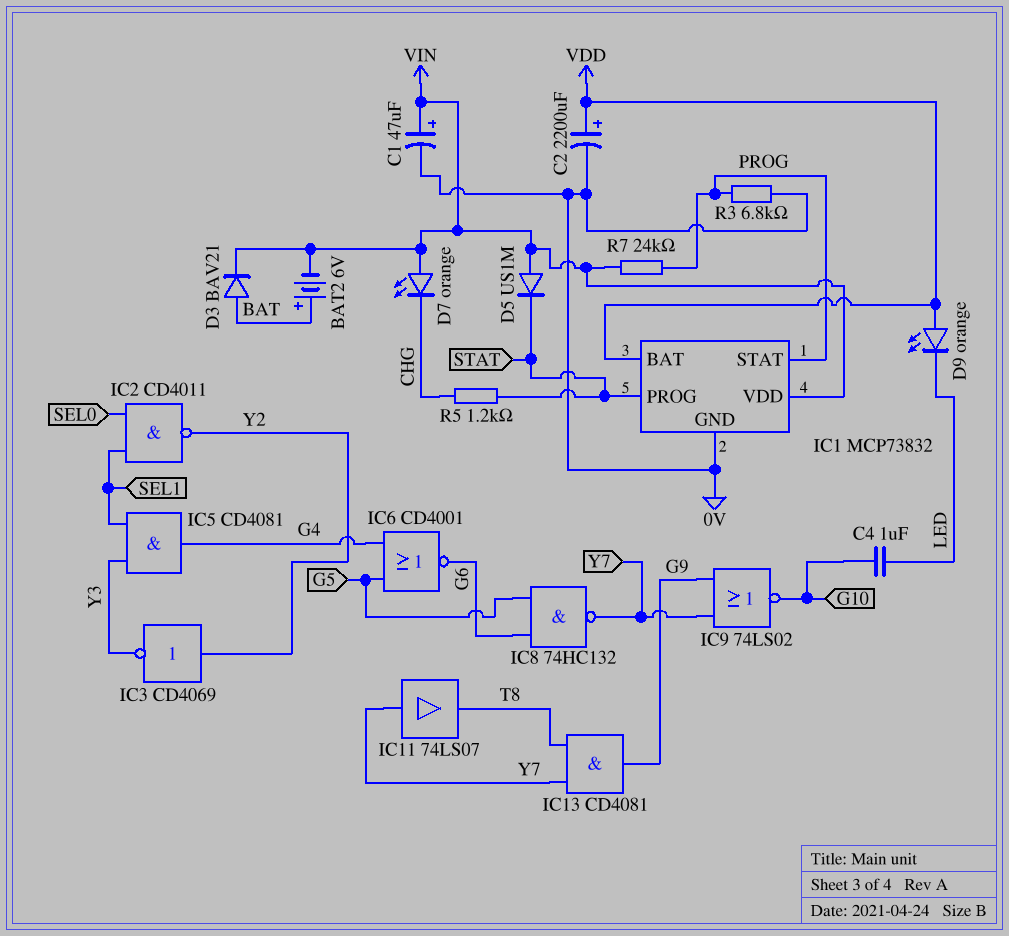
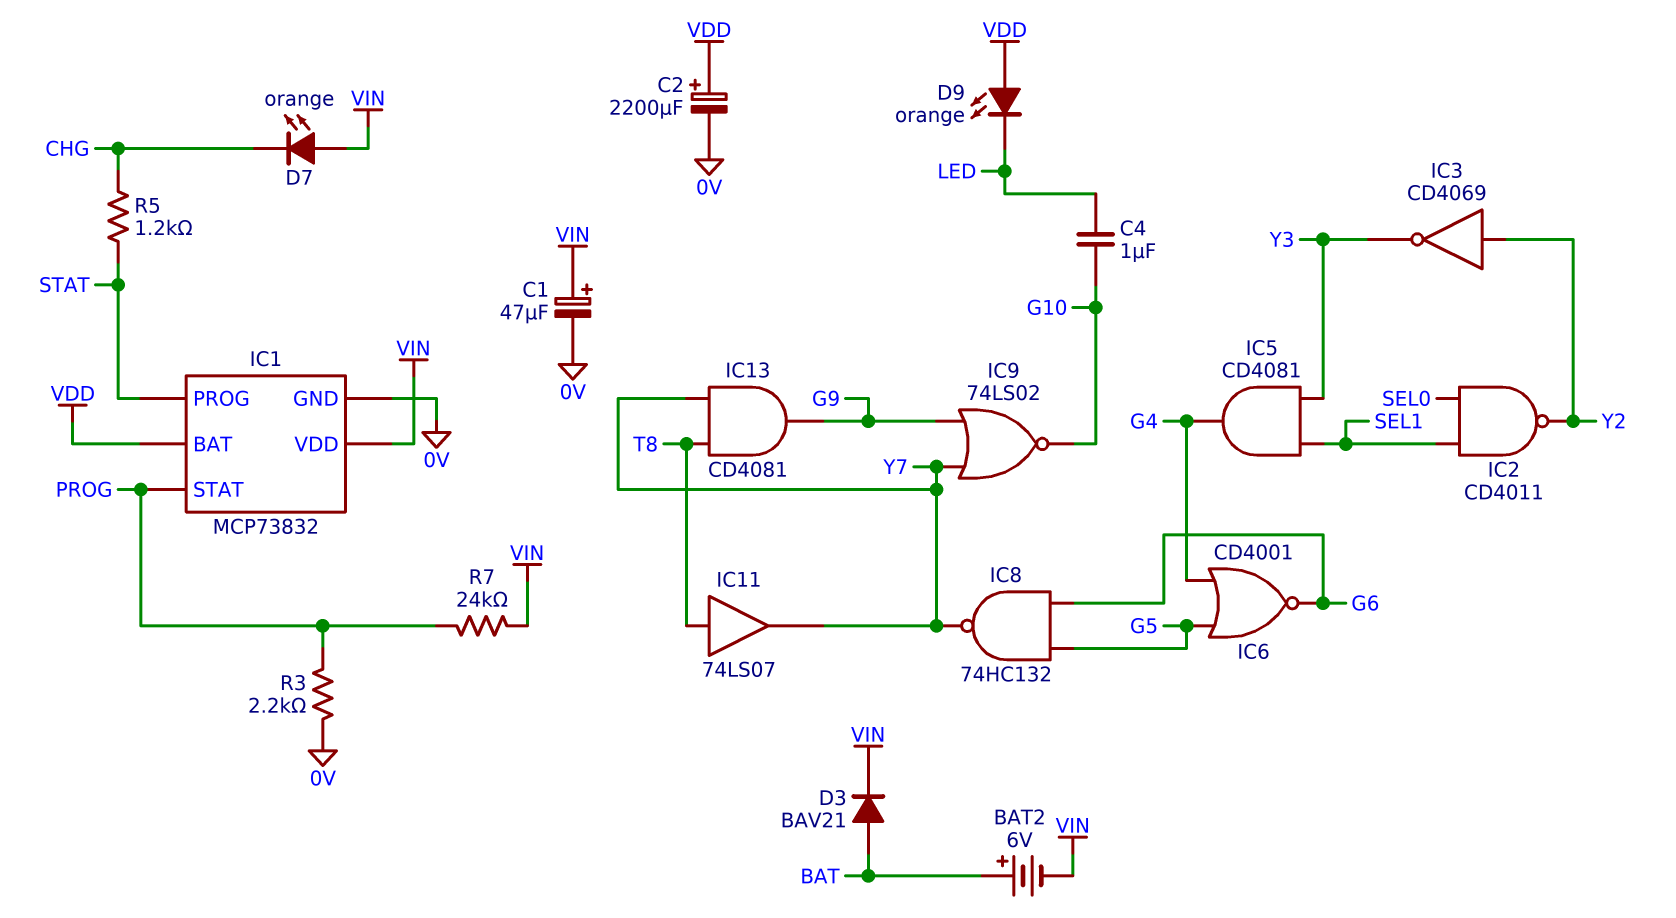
D5: diode US1M (A VIN, K STAT) -> none
IC11: buffer 74LS07 (in Y7, out T8) -> buffer 74LS07 (in T8, out Y7)
R3: 6.8k (0V, PROG) -> 2.2k (0V, PROG)

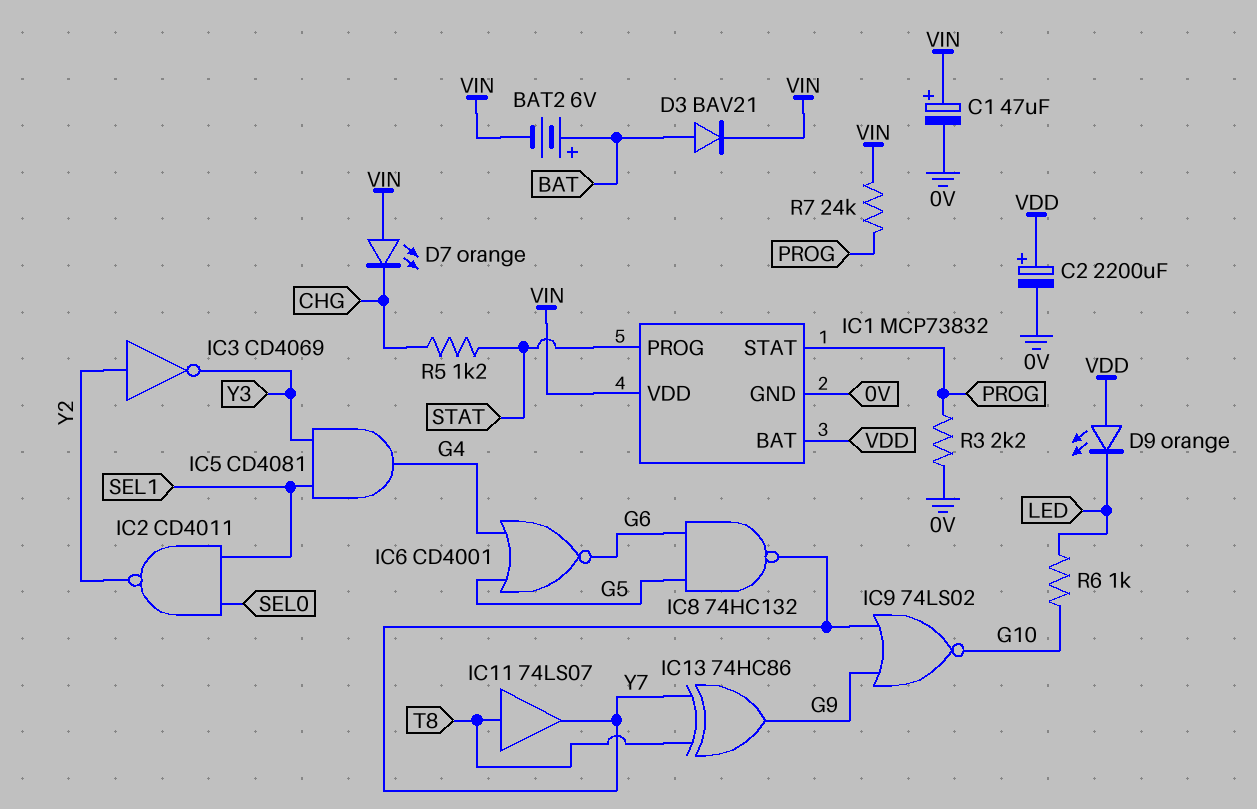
C4: 1uF (G10, LED) -> none
IC13: AND CD4081 (in T8, in Y7, out G9) -> XOR 74HC86 (in T8, in Y7, out G9)
R6: none -> 1k (G10, LED)

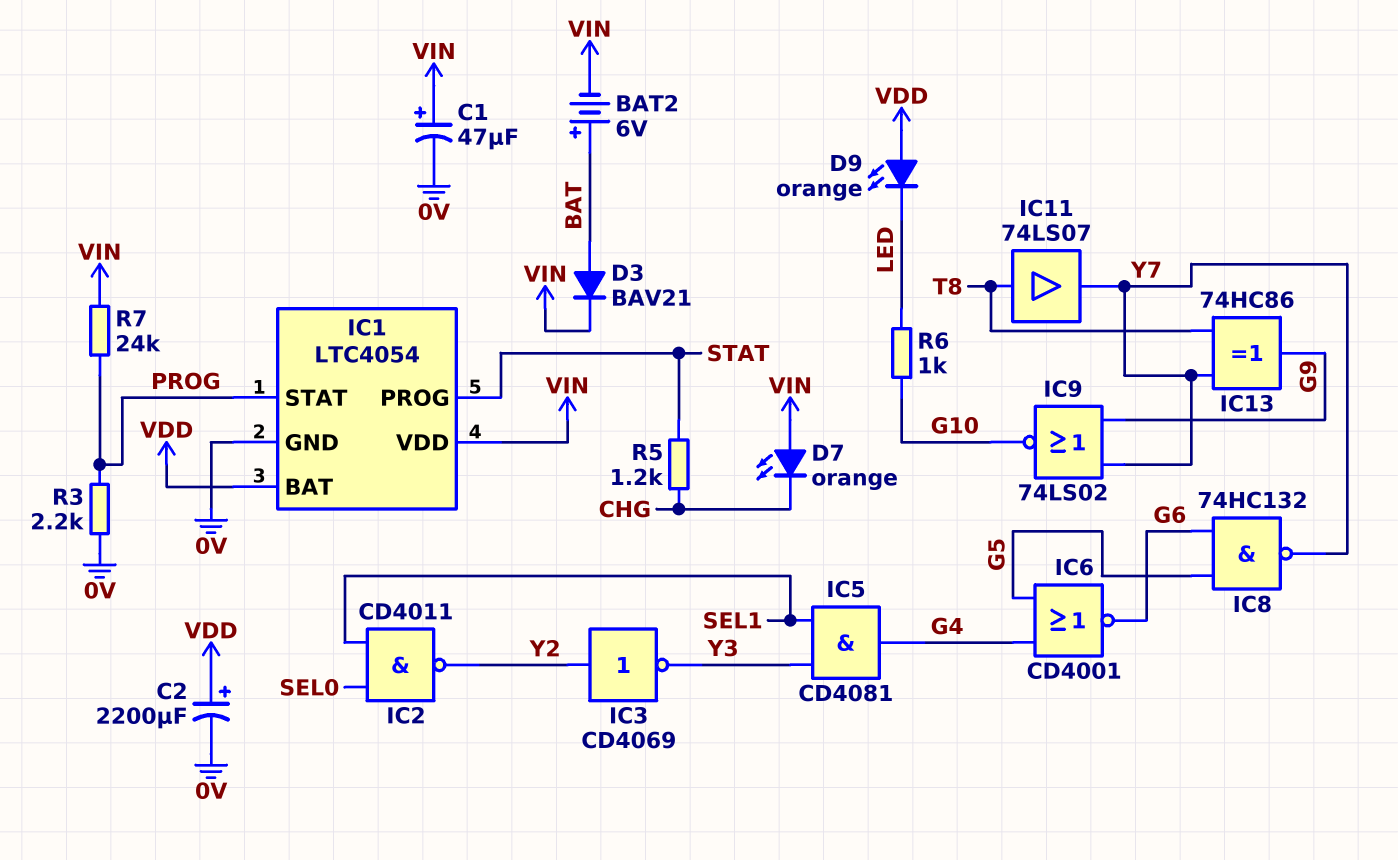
IC1: MCP73832 -> LTC4054

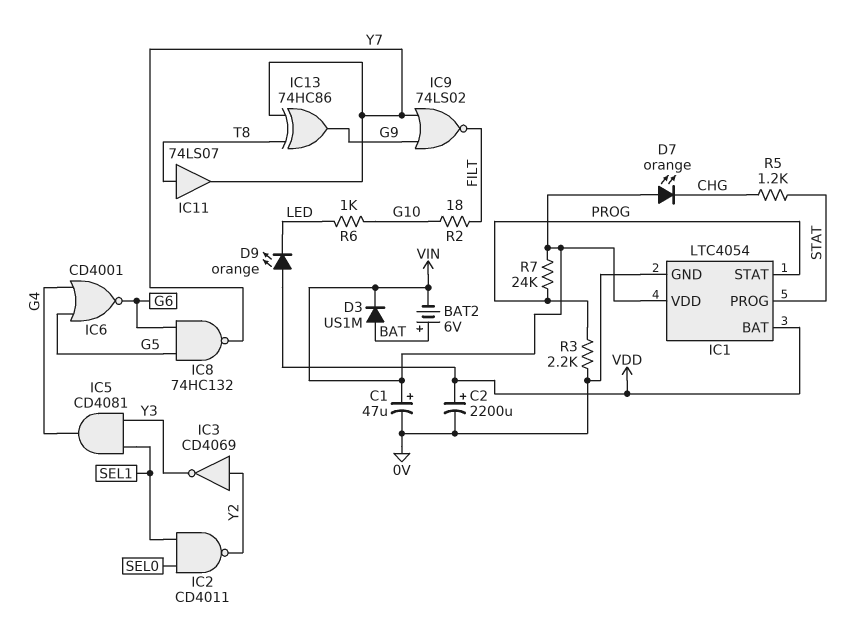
D3: diode BAV21 (A BAT, K VIN) -> diode US1M (A BAT, K VIN)
IC9: NOR 74LS02 (in G9, in Y7, out G10) -> NOR 74LS02 (in G9, in Y7, out FILT)
R2: none -> 18 (FILT, G10)

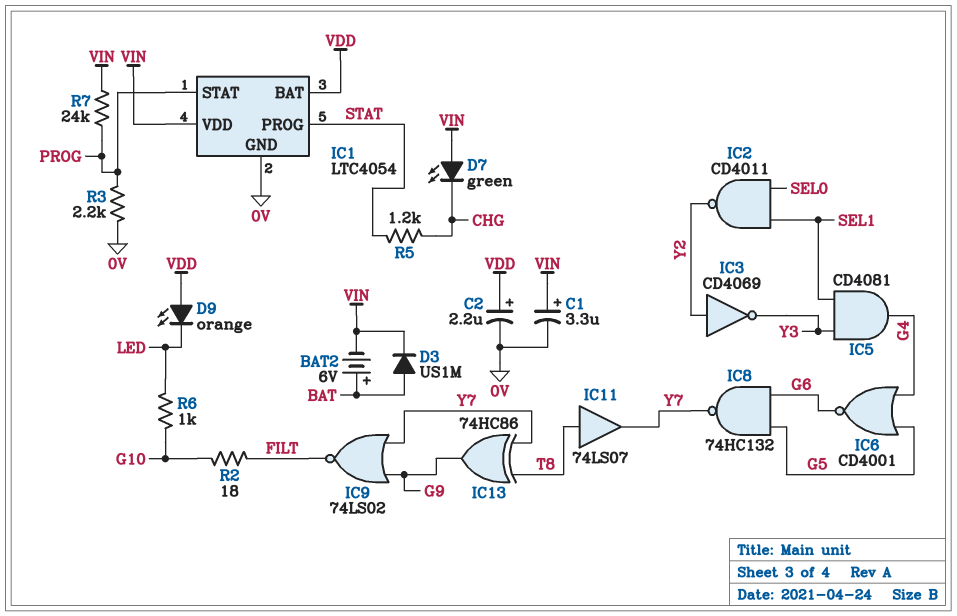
C1: 47uF (plus VIN, minus 0V) -> 3.3uF (plus VIN, minus 0V)
C2: 2200uF (plus VDD, minus 0V) -> 2.2uF (plus VDD, minus 0V)
D7: LED orange (A VIN, K CHG) -> LED green (A VIN, K CHG)

